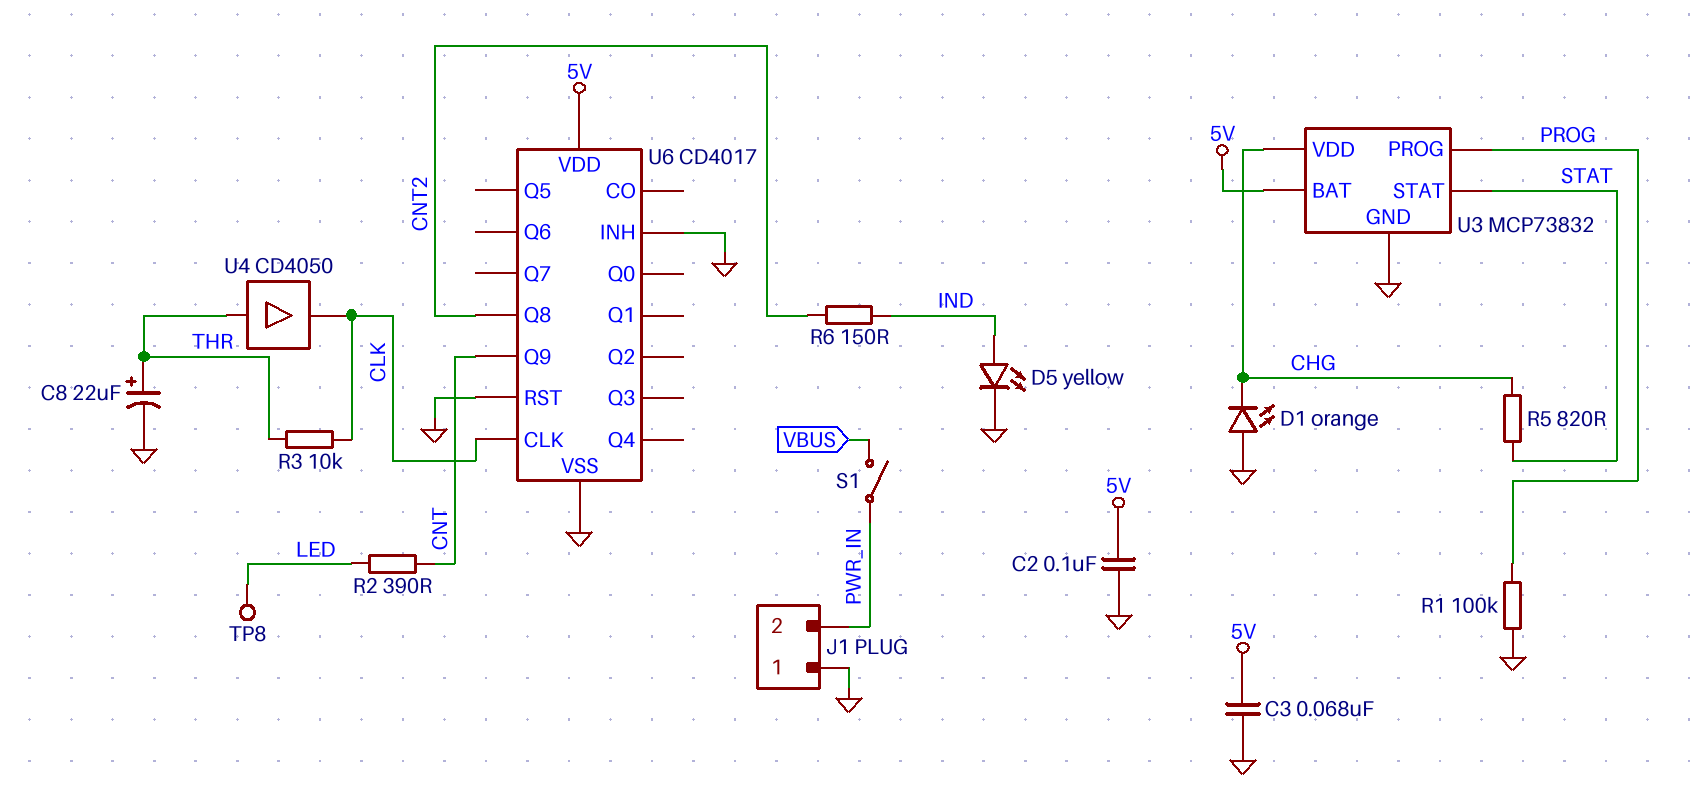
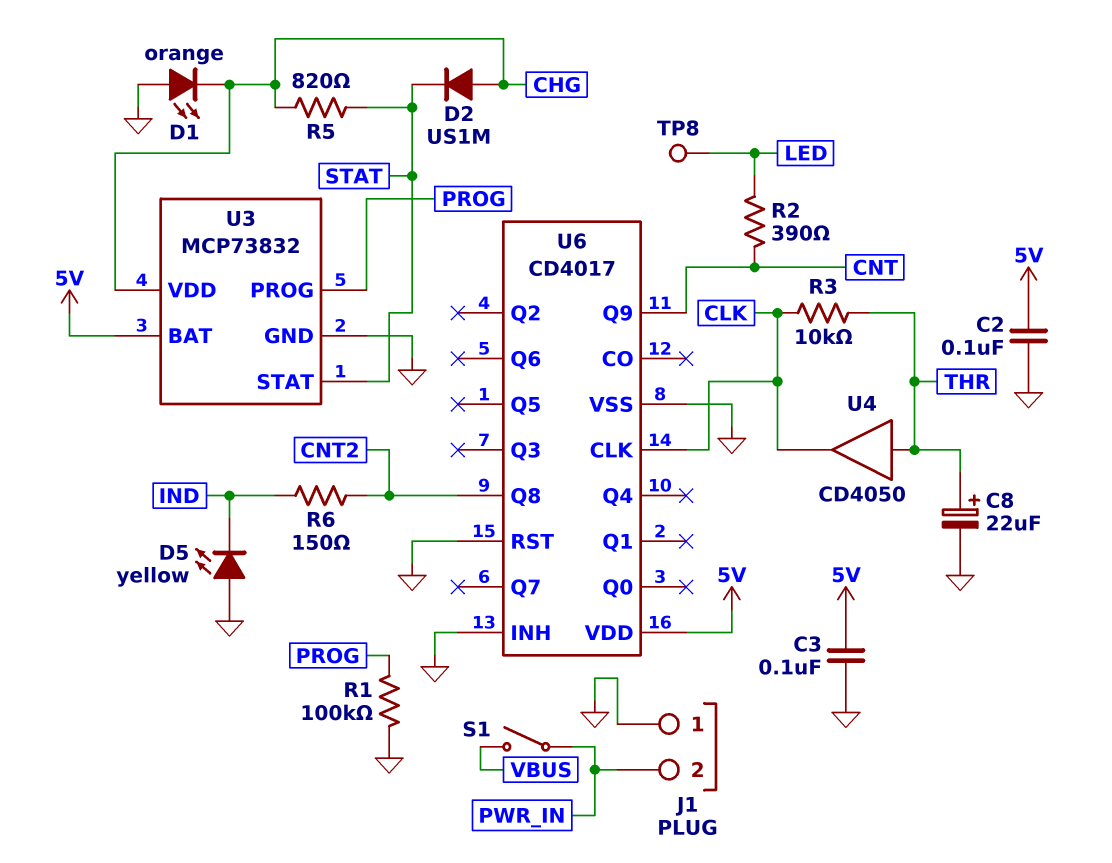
C3: 68nF (5V, GND) -> 100nF (5V, GND)
D2: none -> diode US1M (A CHG, K STAT)
D5: LED yellow (A IND, K GND) -> LED yellow (A GND, K IND)

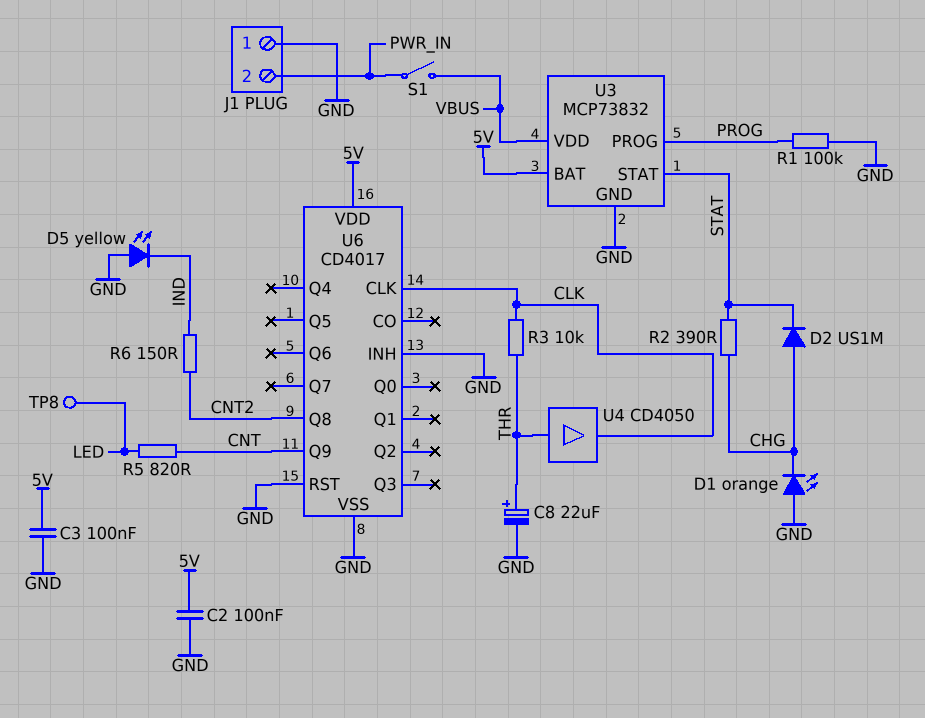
R2: 390 (CNT, LED) -> 390 (CHG, STAT)
R5: 820 (CHG, STAT) -> 820 (CNT, LED)
U3 pin VDD: CHG -> VBUS

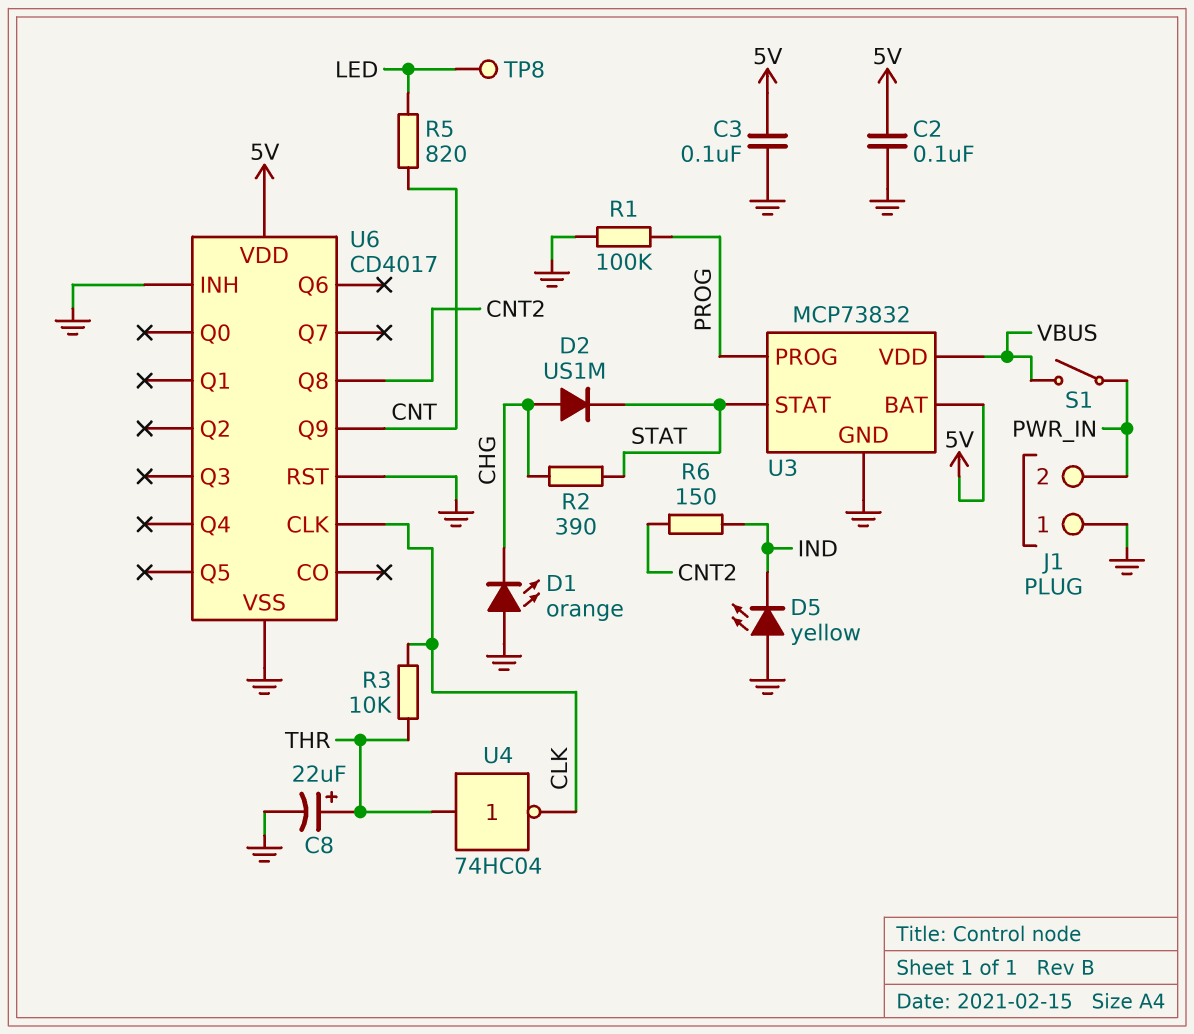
U4: buffer CD4050 (in THR, out CLK) -> NOT 74HC04 (in THR, out CLK)

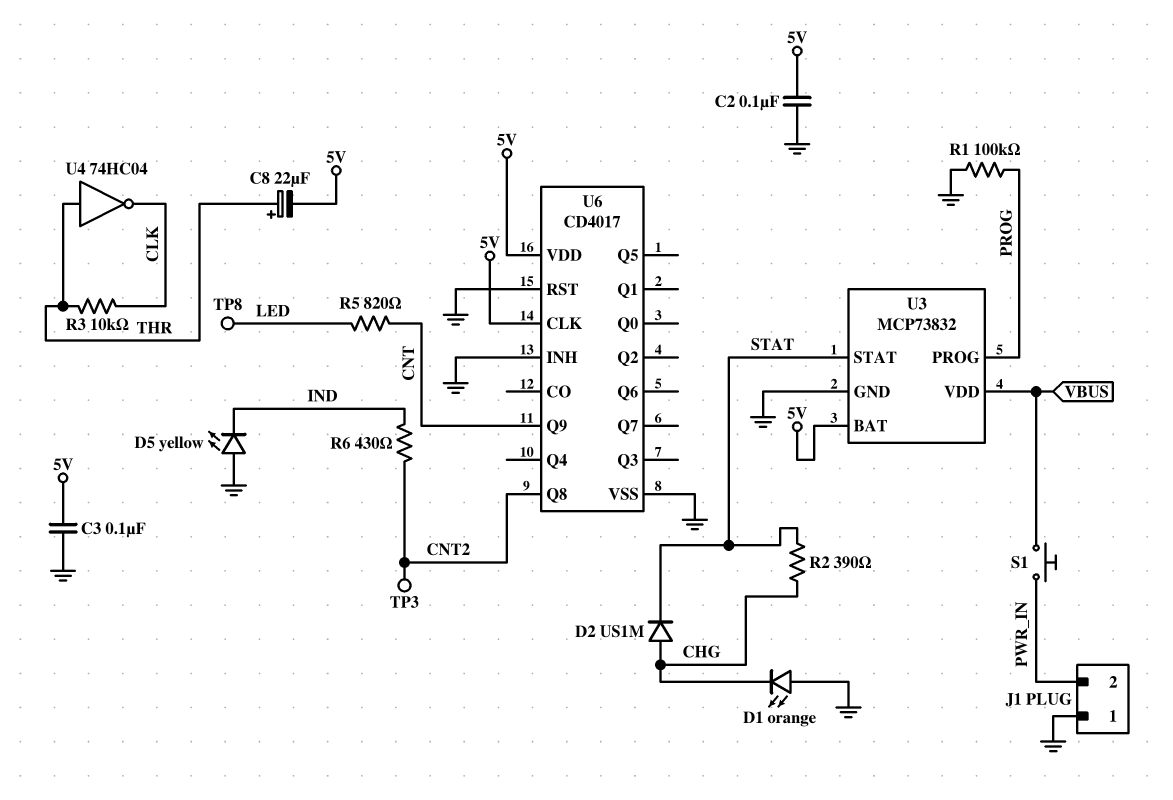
C8: 22uF (plus THR, minus GND) -> 22uF (plus THR, minus 5V)
R6: 150 (CNT2, IND) -> 430 (CNT2, IND)
S1: switch (PWR_IN, VBUS) -> button (PWR_IN, VBUS)
TP3: none -> test point (CNT2)
U6 pin CLK: CLK -> 5V

